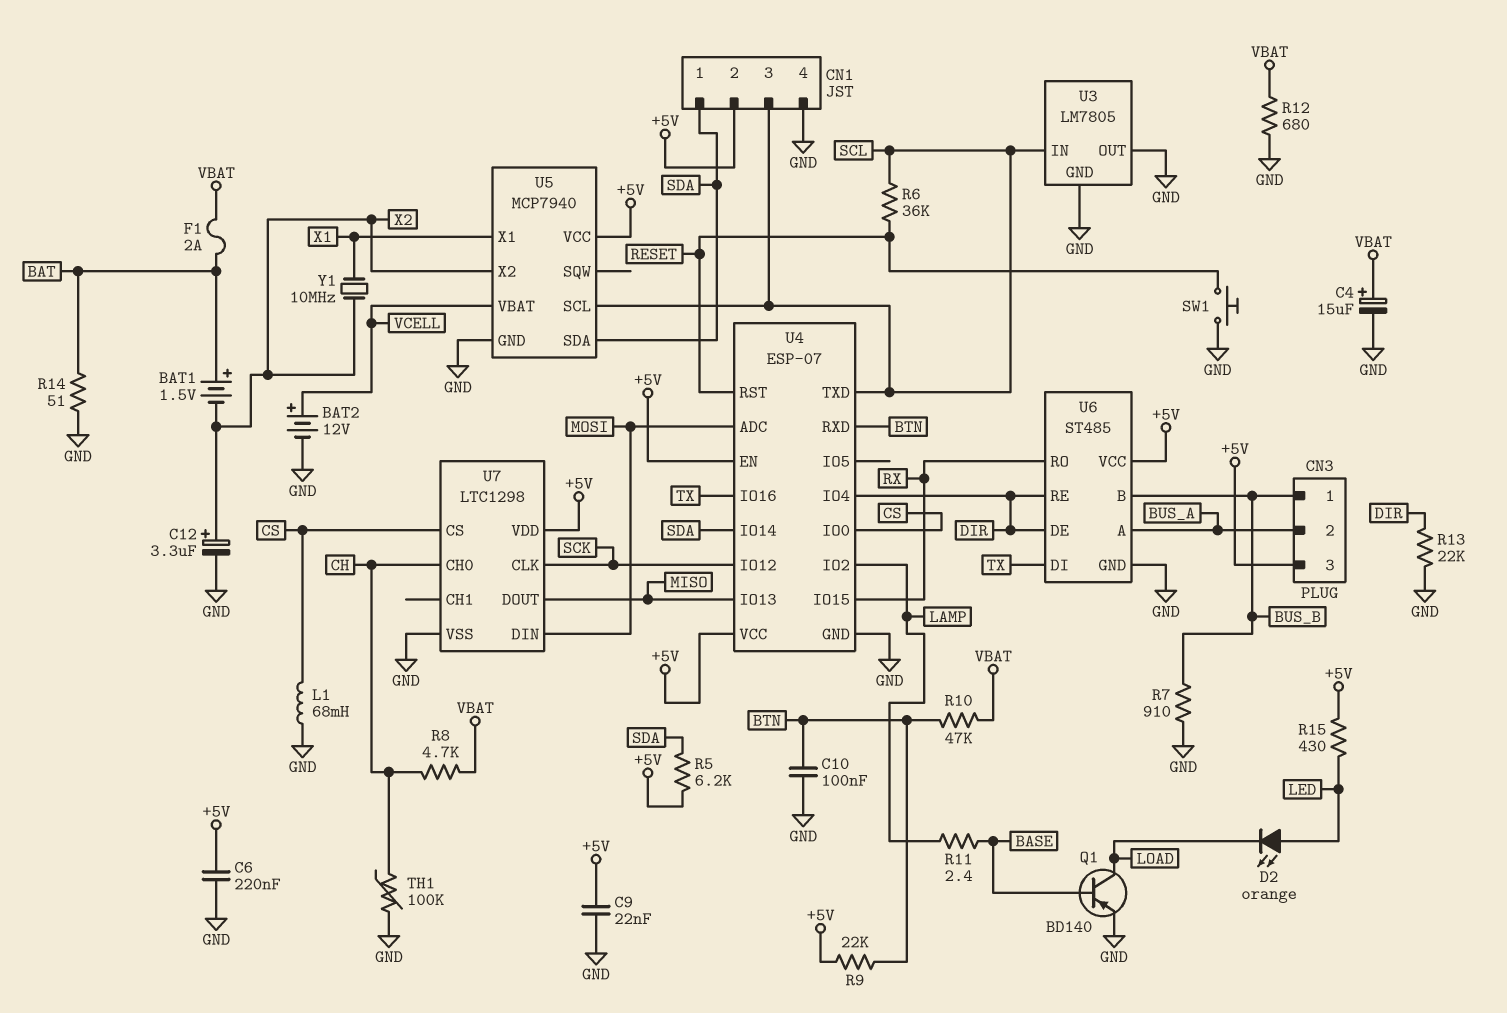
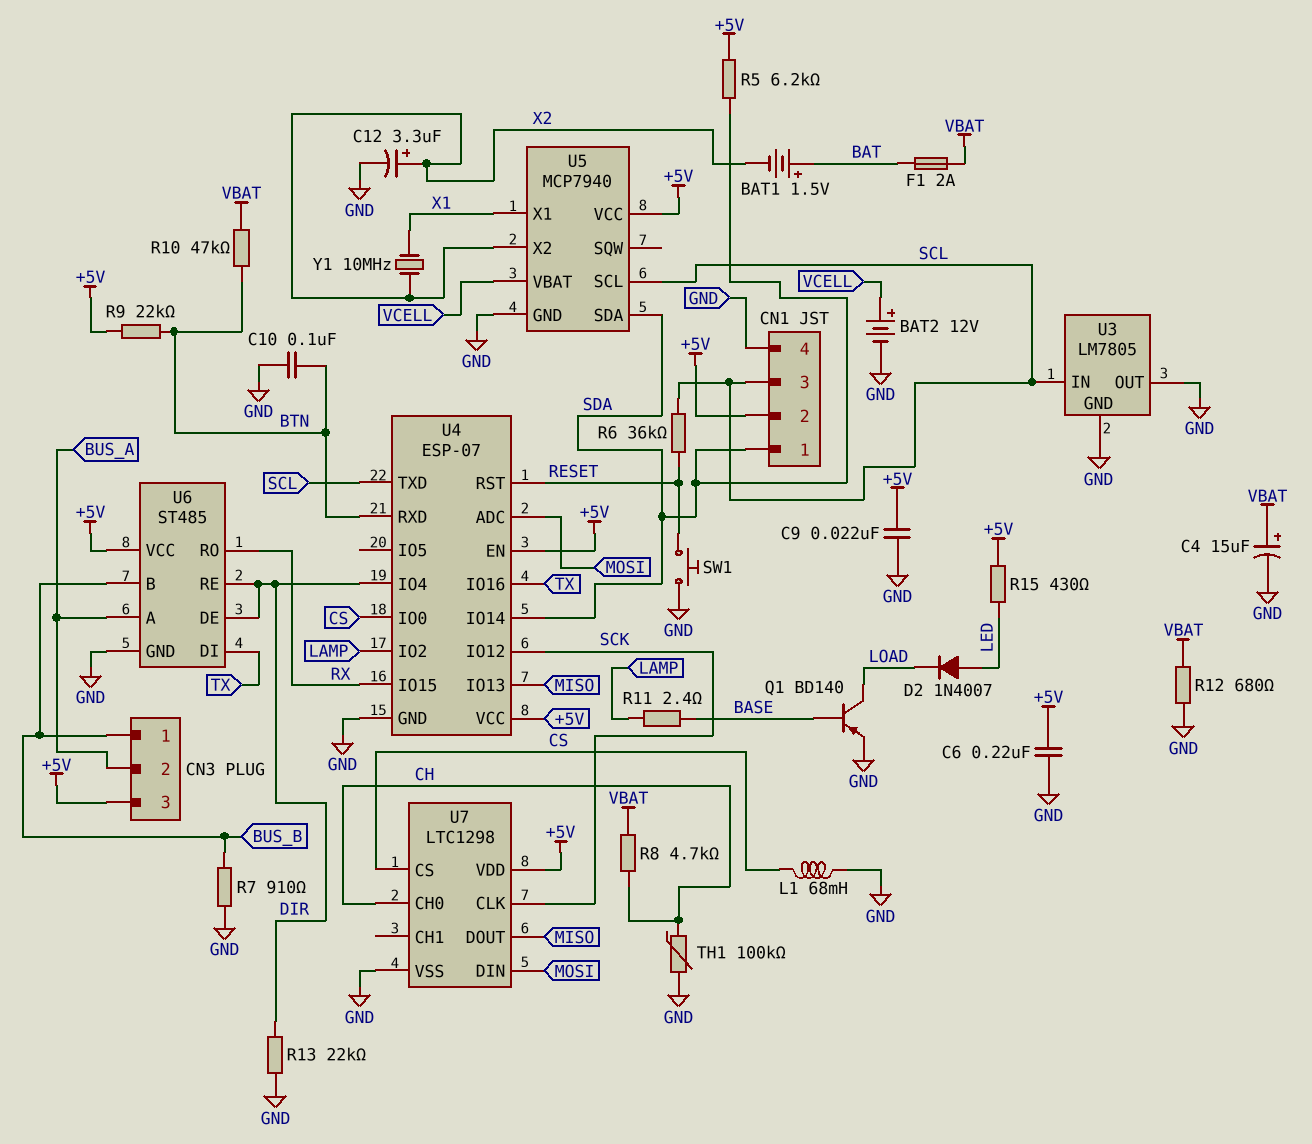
D2: LED orange (A LED, K LOAD) -> diode 1N4007 (A LED, K LOAD)
R14: 51 (BAT, GND) -> none

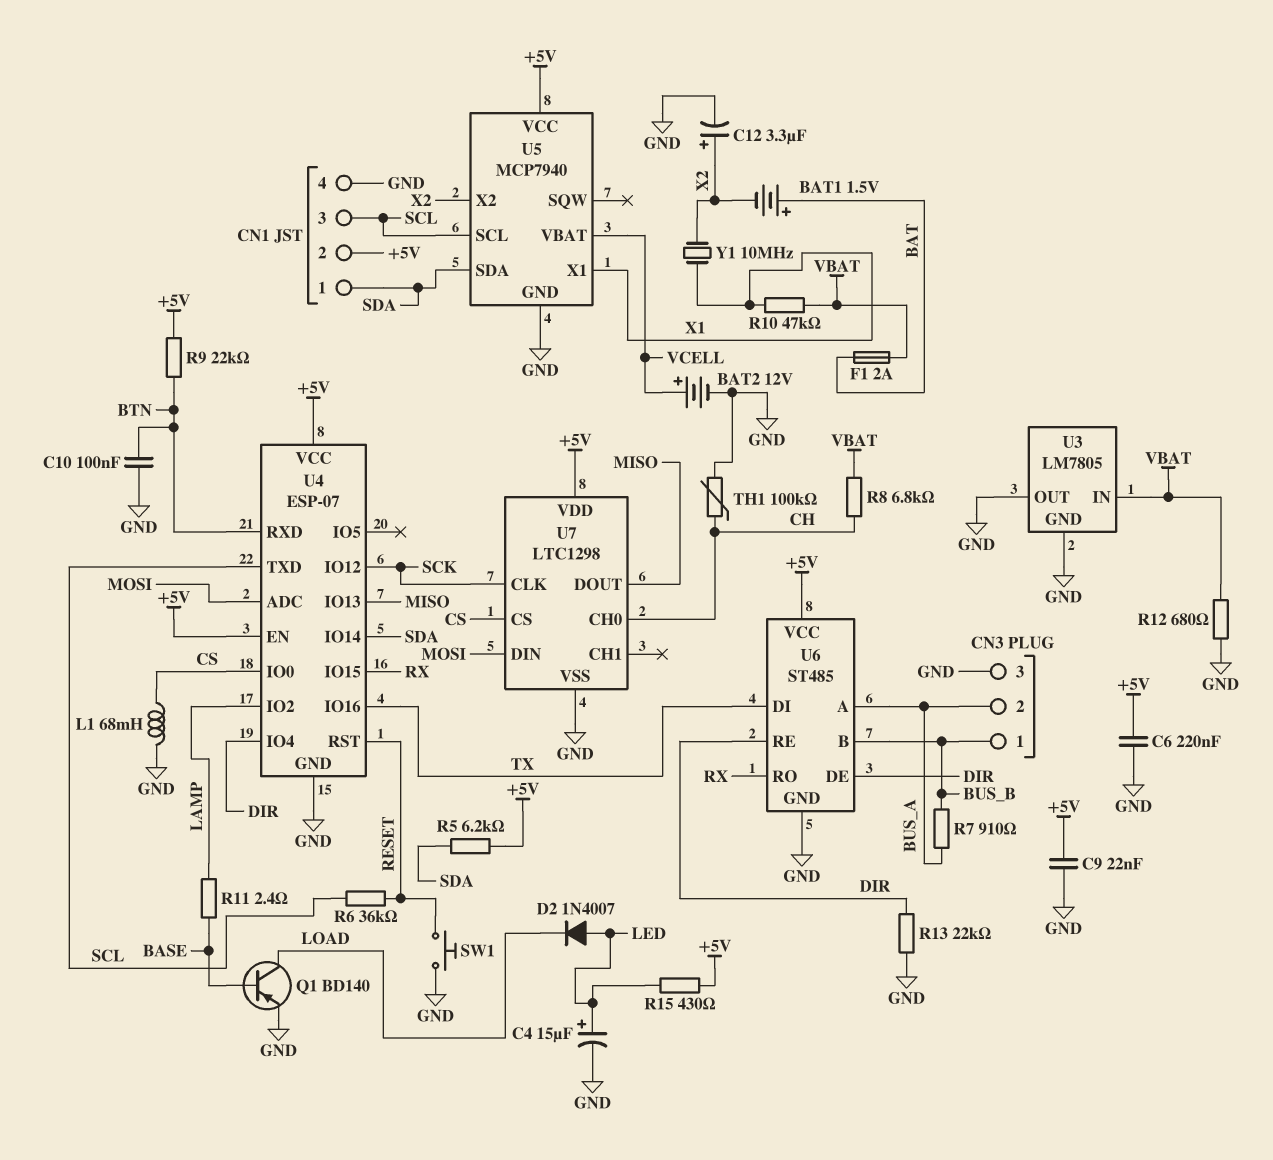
C4: 15uF (plus VBAT, minus GND) -> 15uF (plus LED, minus GND)
CN3 pin 3: +5V -> GND
R7: 910 (BUS_B, GND) -> 910 (BUS_A, BUS_B)
R8: 4.7k (CH, VBAT) -> 6.8k (CH, VBAT)
R10: 47k (BTN, VBAT) -> 47k (VBAT, X1)
U3 pin IN: SCL -> VBAT

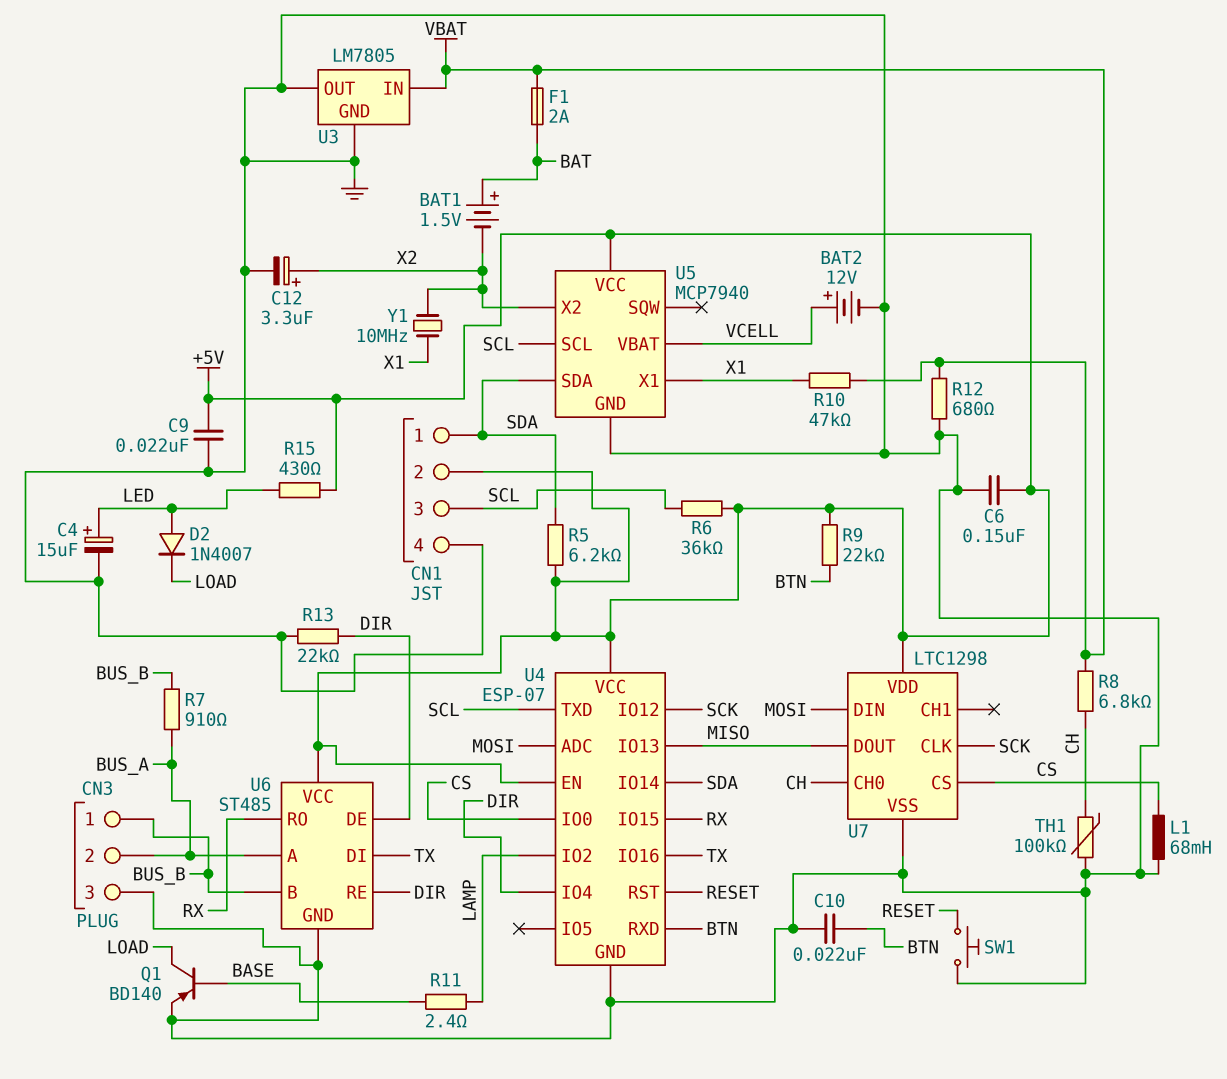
C6: 220nF (+5V, GND) -> 150nF (+5V, GND)
C10: 100nF (BTN, GND) -> 22nF (BTN, GND)
R6: 36k (RESET, SCL) -> 36k (+5V, SCL)

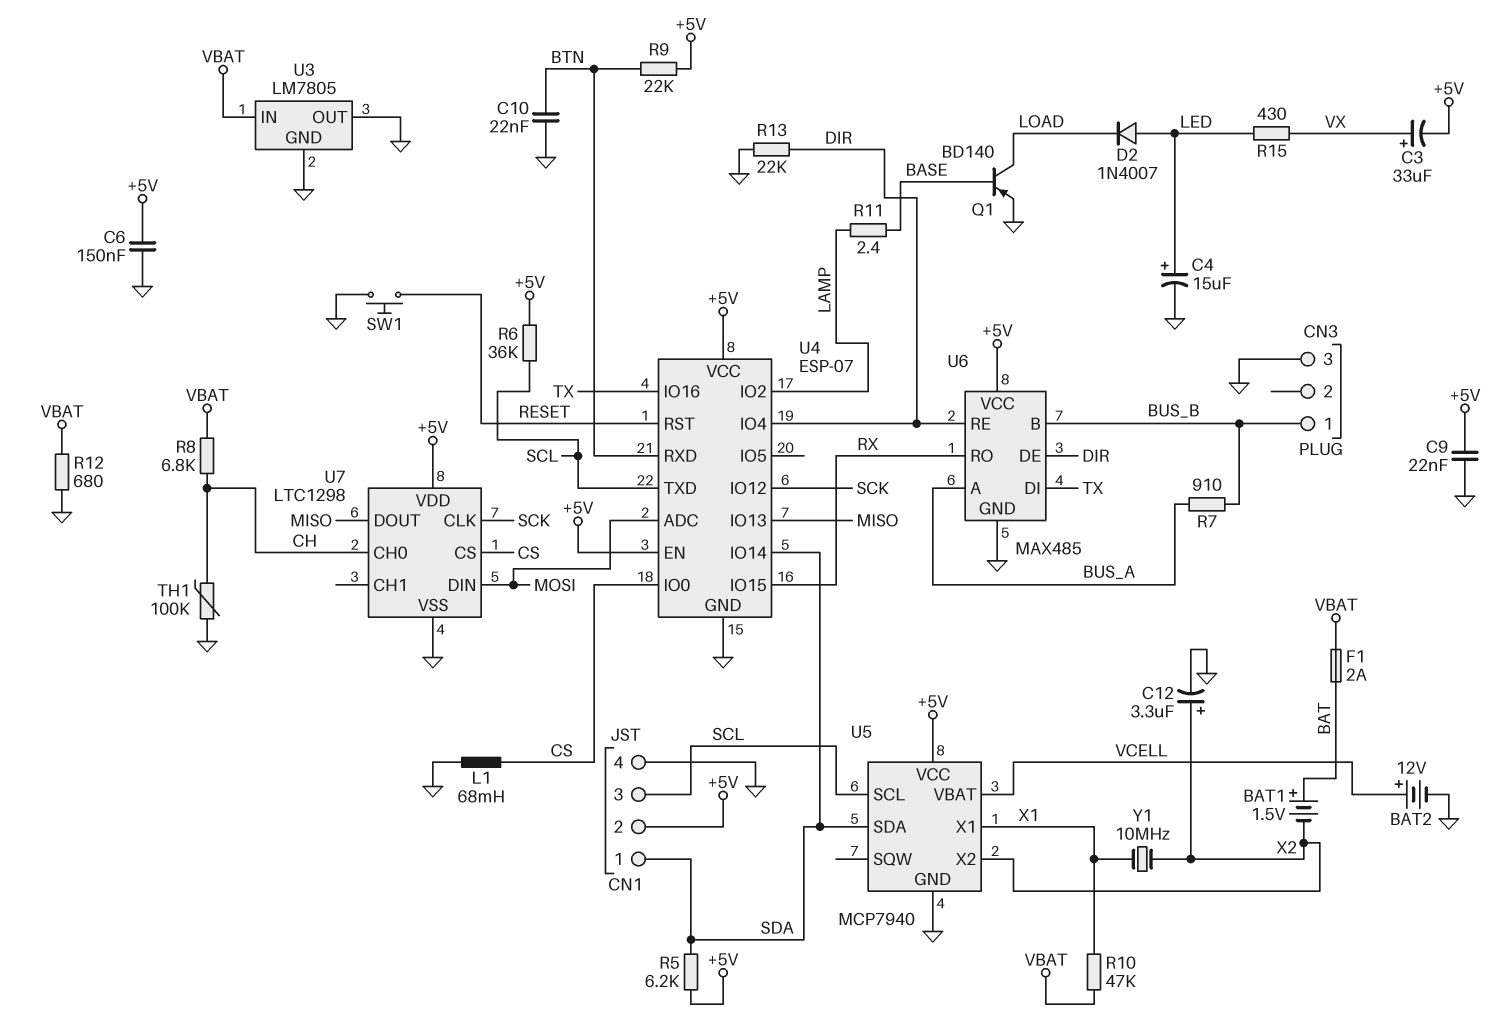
C3: none -> 33uF (plus VX, minus +5V)
CN3 pin 2: BUS_A -> none
R15: 430 (+5V, LED) -> 430 (LED, VX)
U6: ST485 -> MAX485

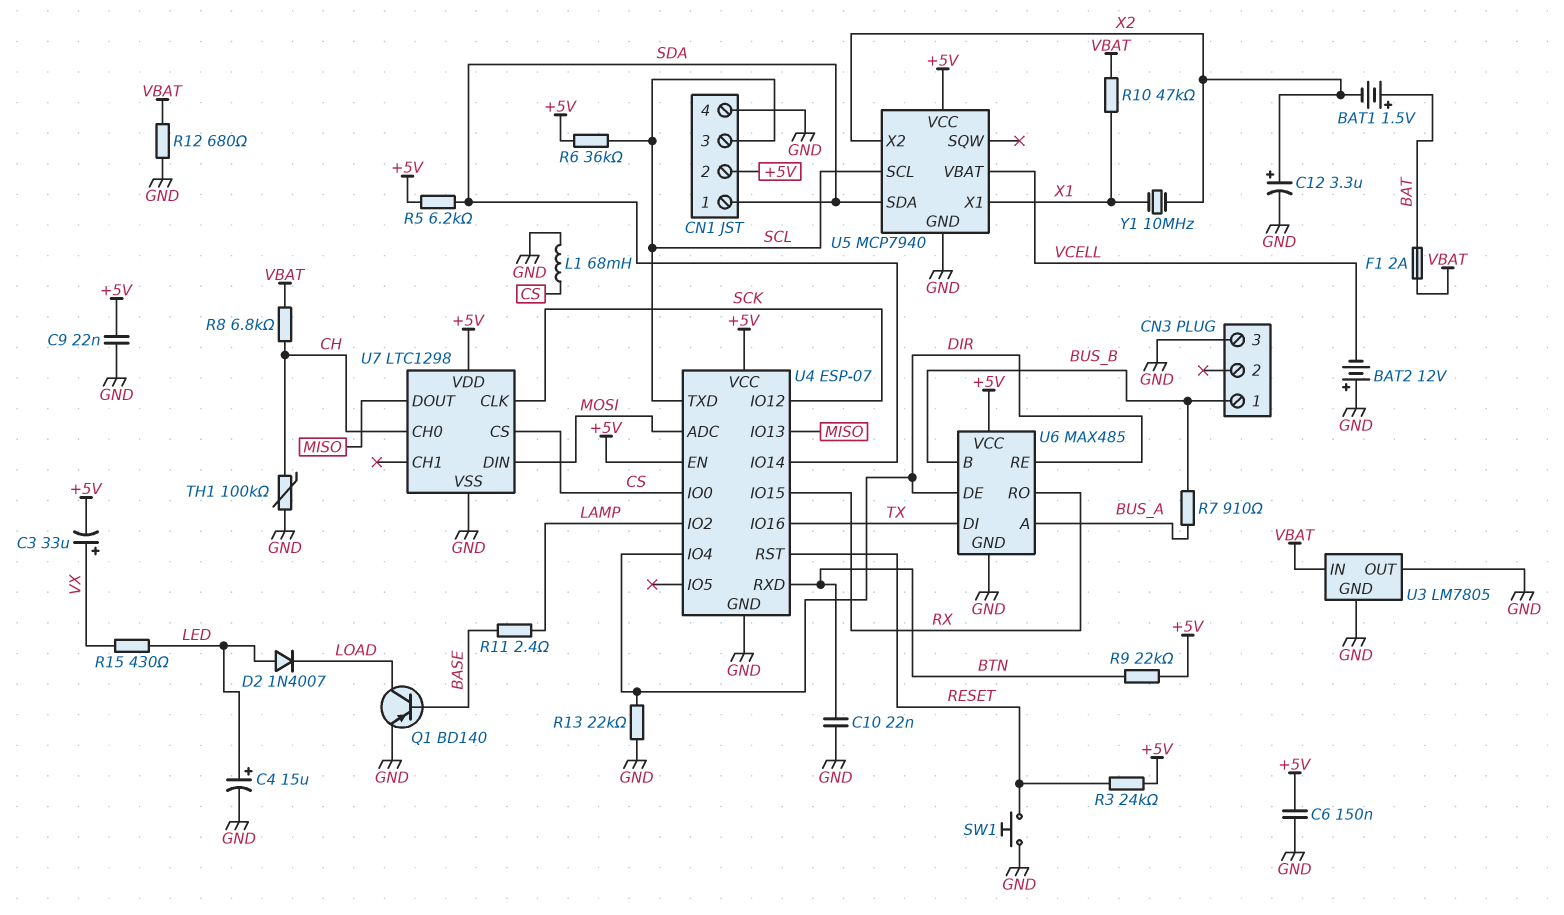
BAT2: 12V (plus VCELL, minus GND) -> 12V (plus GND, minus VCELL)
R3: none -> 24k (+5V, RESET)

